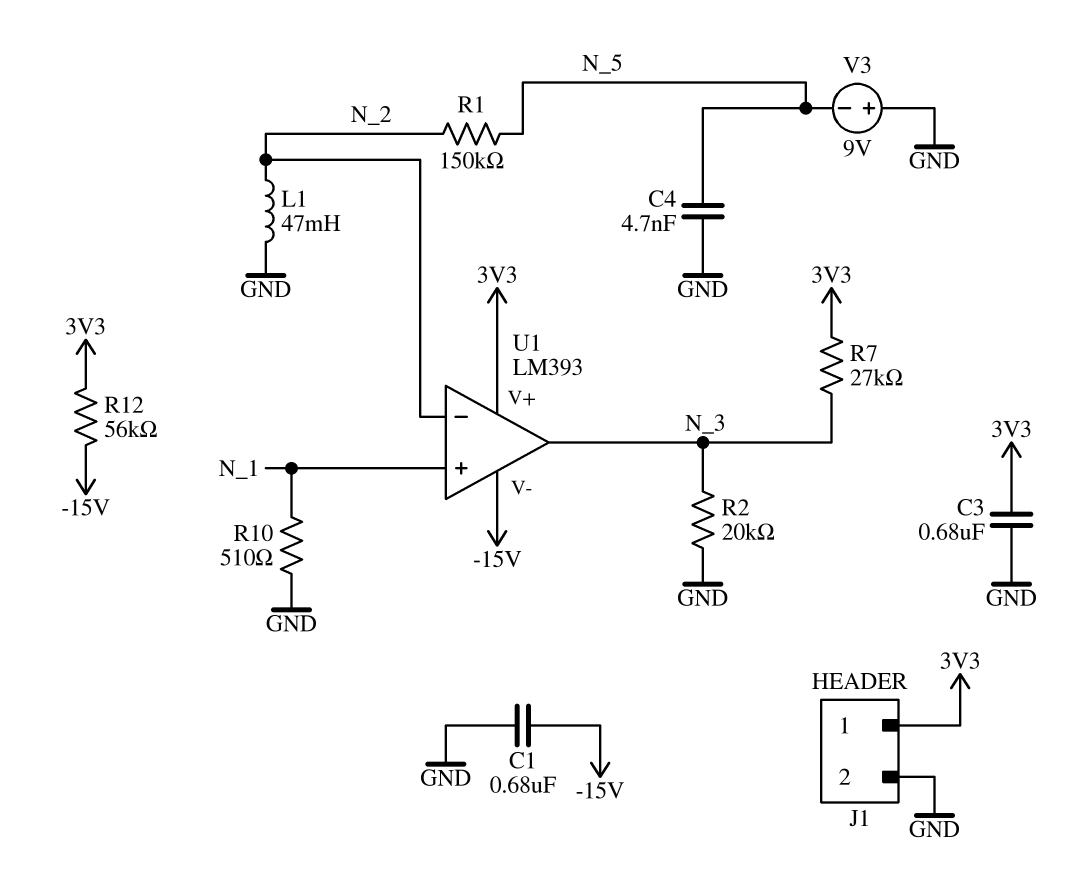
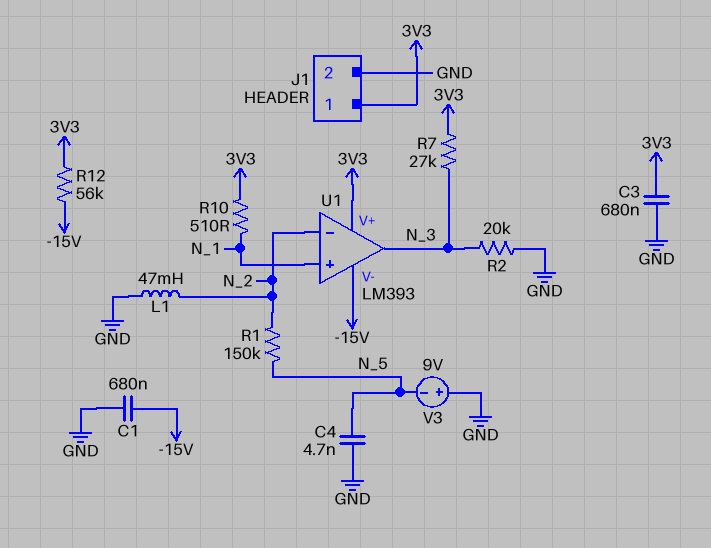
R10: 510 (GND, N_1) -> 510 (3V3, N_1)

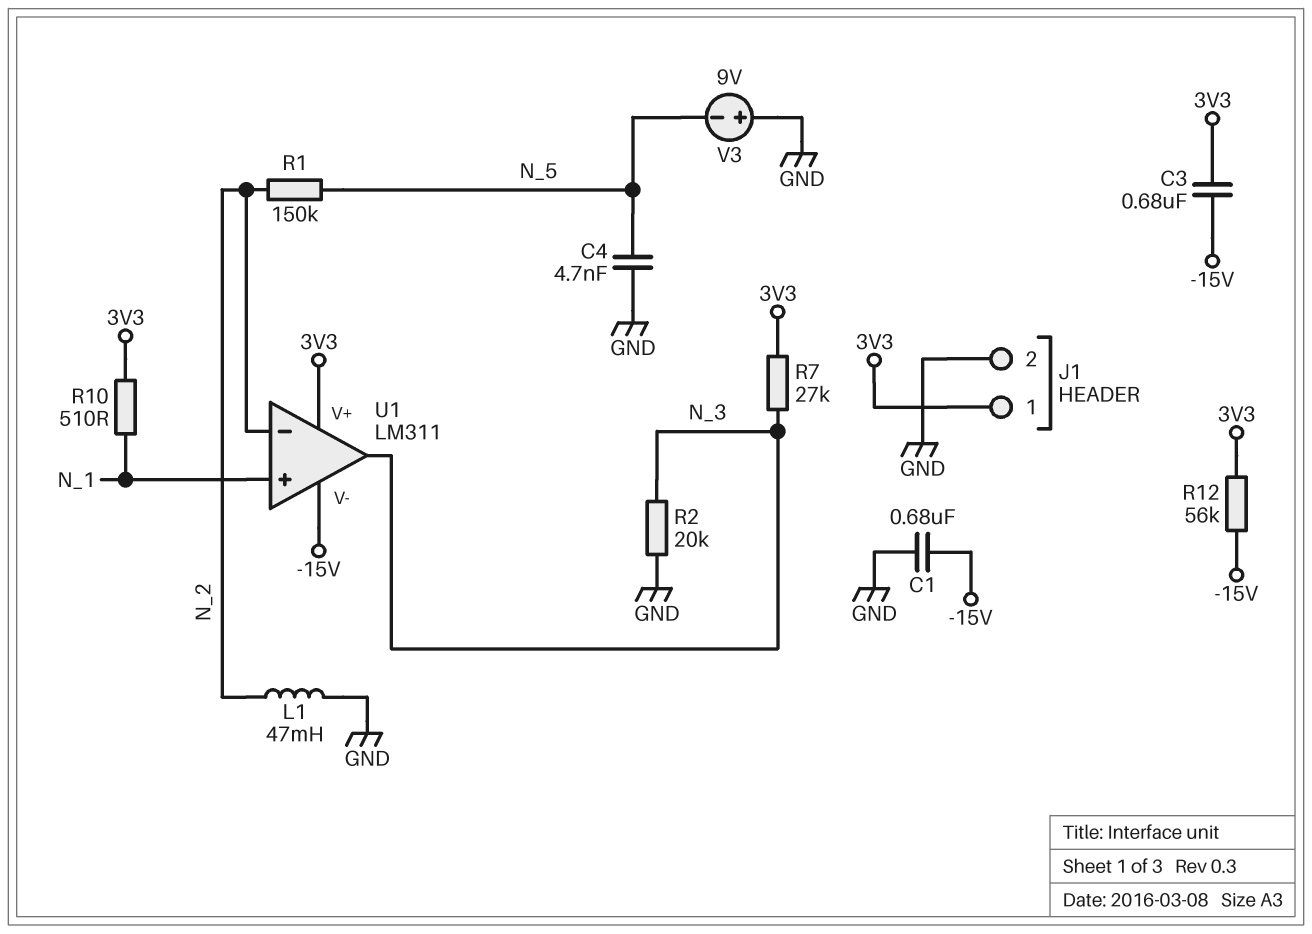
C3: 680nF (3V3, GND) -> 680nF (-15V, 3V3)
U1: LM393 -> LM311

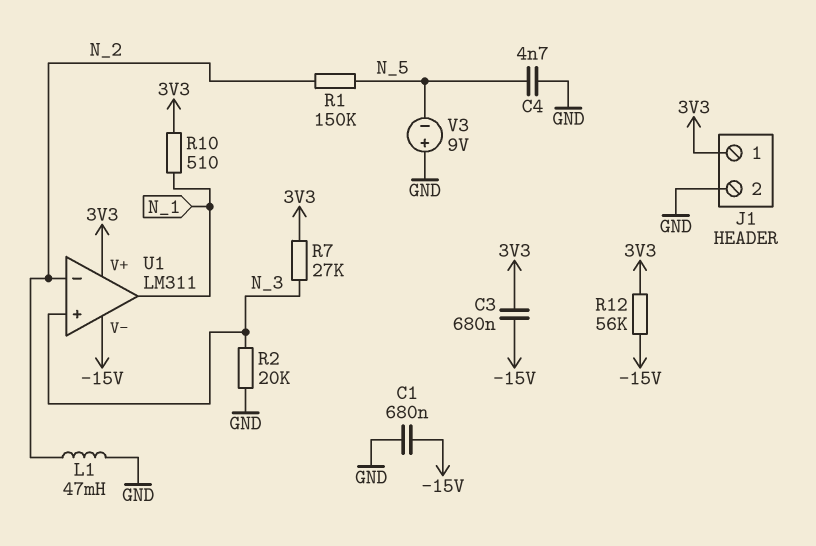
U1 pin in+: N_1 -> N_3
U1 pin out: N_3 -> N_1

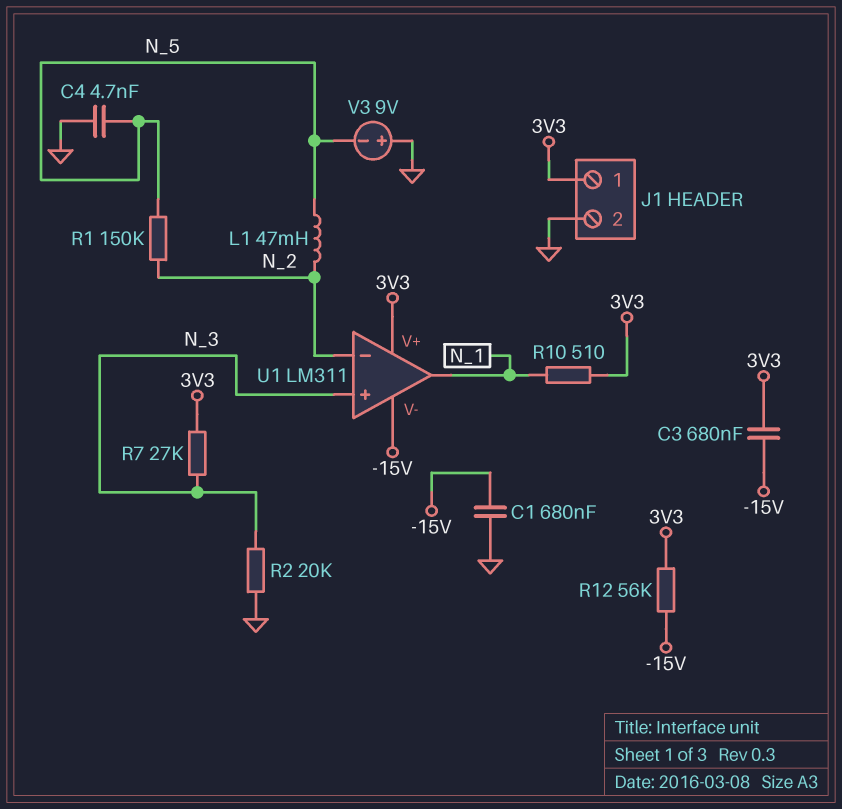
L1: 47mH (GND, N_2) -> 47mH (N_2, N_5)

